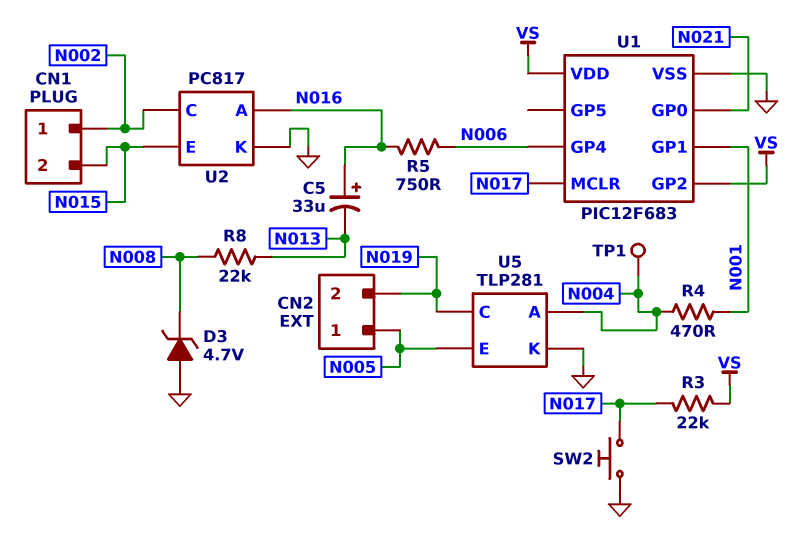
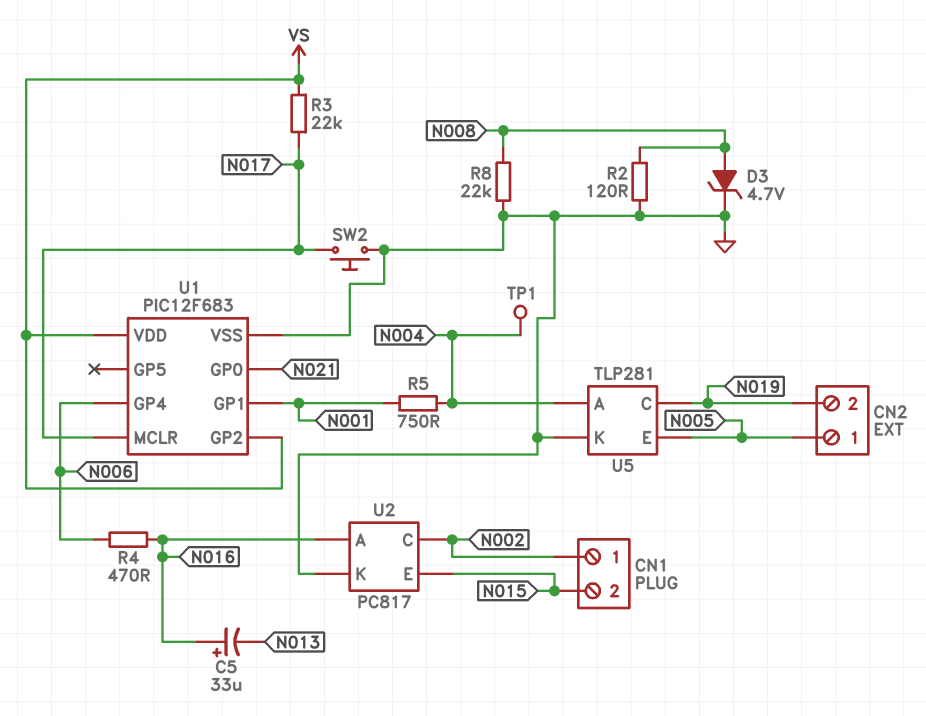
D3: zener 4.7V (A GND, K N008) -> zener 4.7V (A N008, K GND)
R2: none -> 120 (GND, N008)
R4: 470 (N001, N004) -> 470 (N006, N016)
R5: 750 (N006, N016) -> 750 (N001, N004)
R8: 22k (N008, N013) -> 22k (GND, N008)

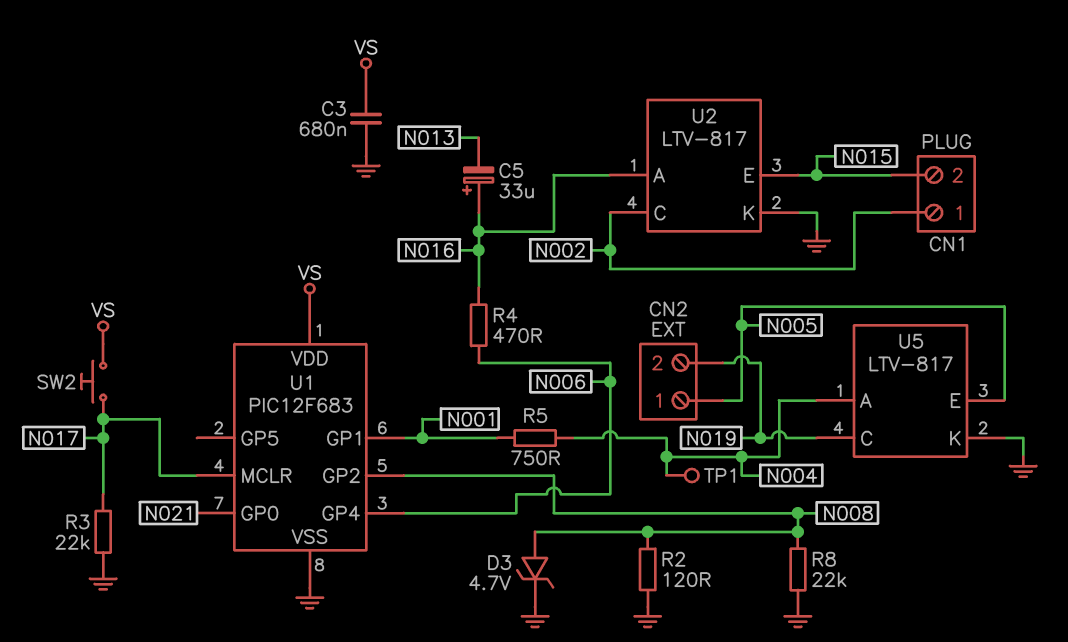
C3: none -> 680nF (GND, VS)
R3: 22k (N017, VS) -> 22k (GND, N017)
SW2: button (GND, N017) -> button (N017, VS)
U1 pin GP2: VS -> N008
U2: PC817 -> LTV-817
U5: TLP281 -> LTV-817

